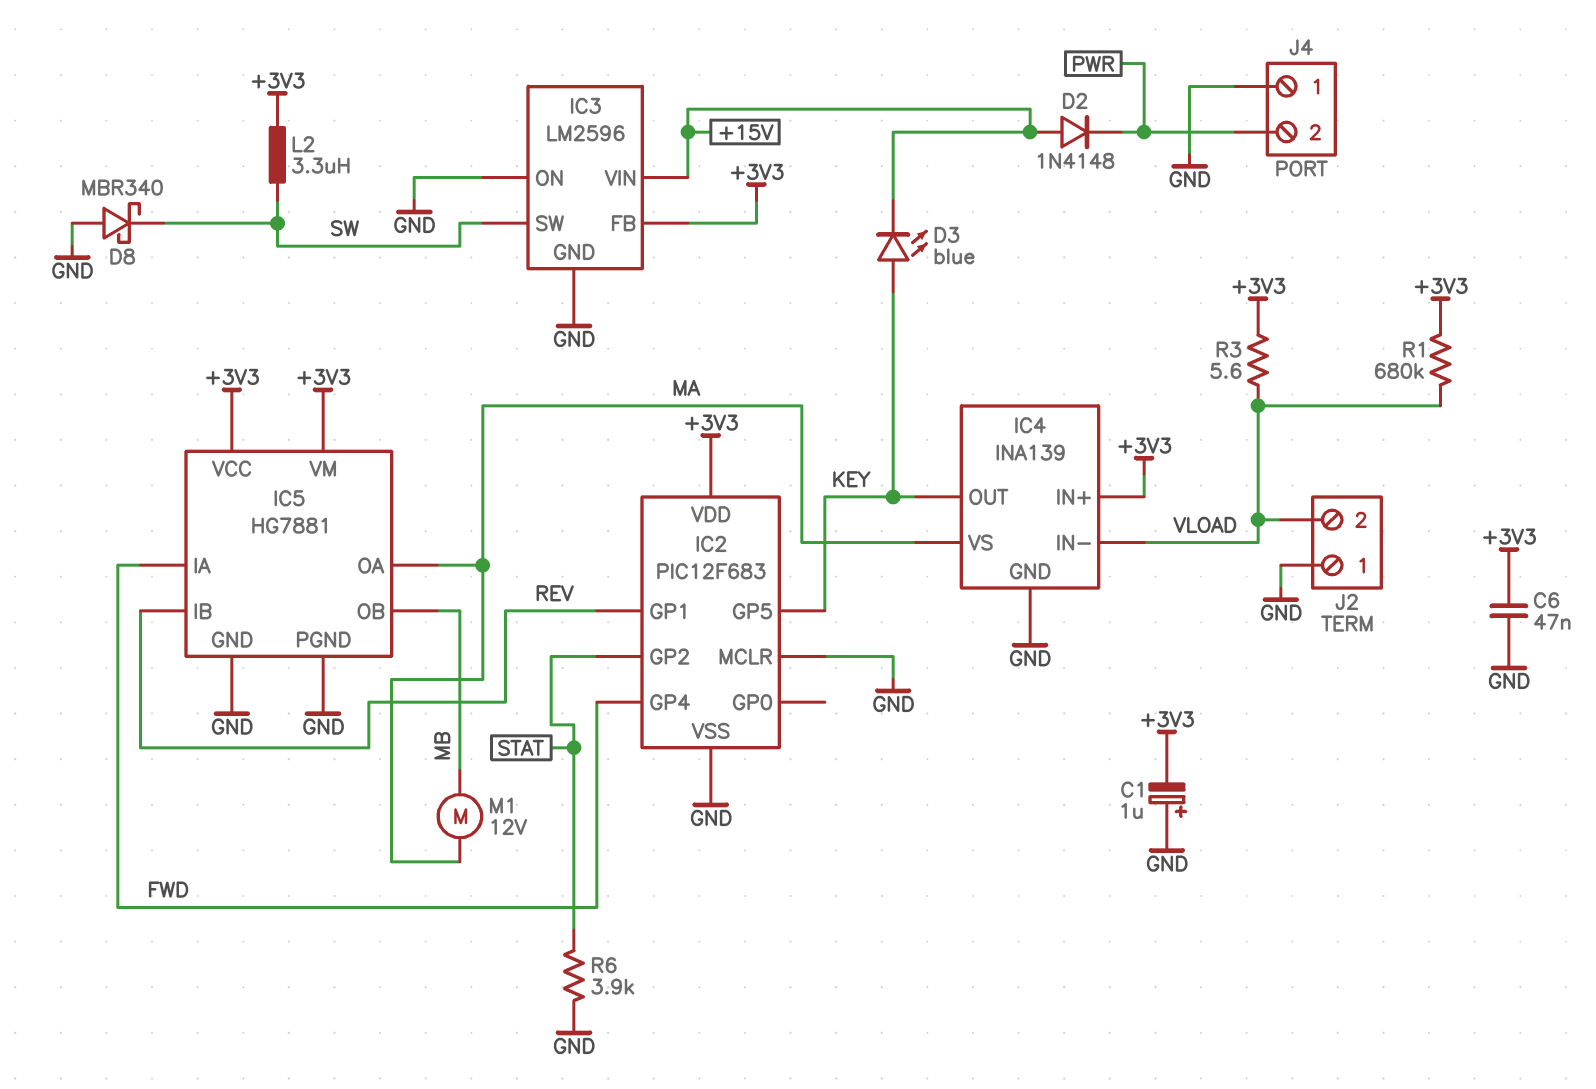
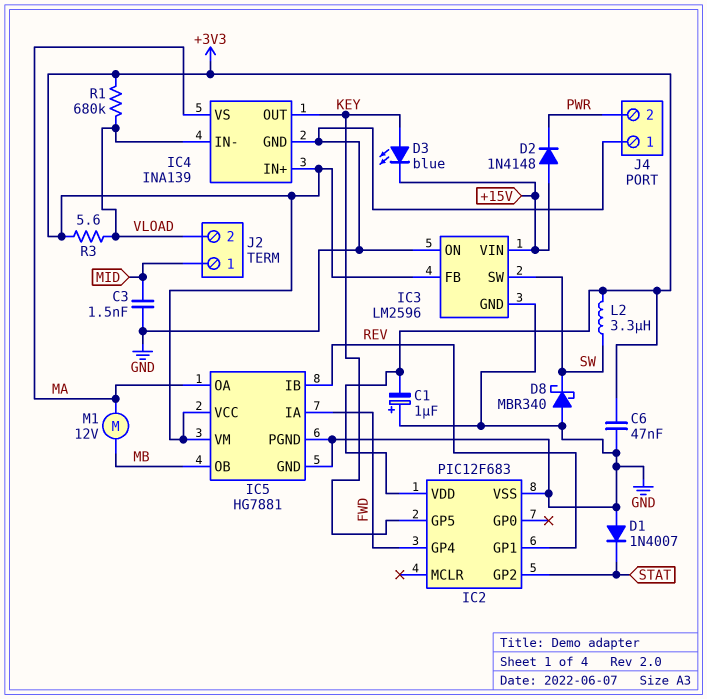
C3: none -> 1.5nF (GND, MID)
D1: none -> diode 1N4007 (A GND, K STAT)
IC2 pin MCLR: GND -> none
J2 pin 1: GND -> MID
R6: 3.9k (GND, STAT) -> none

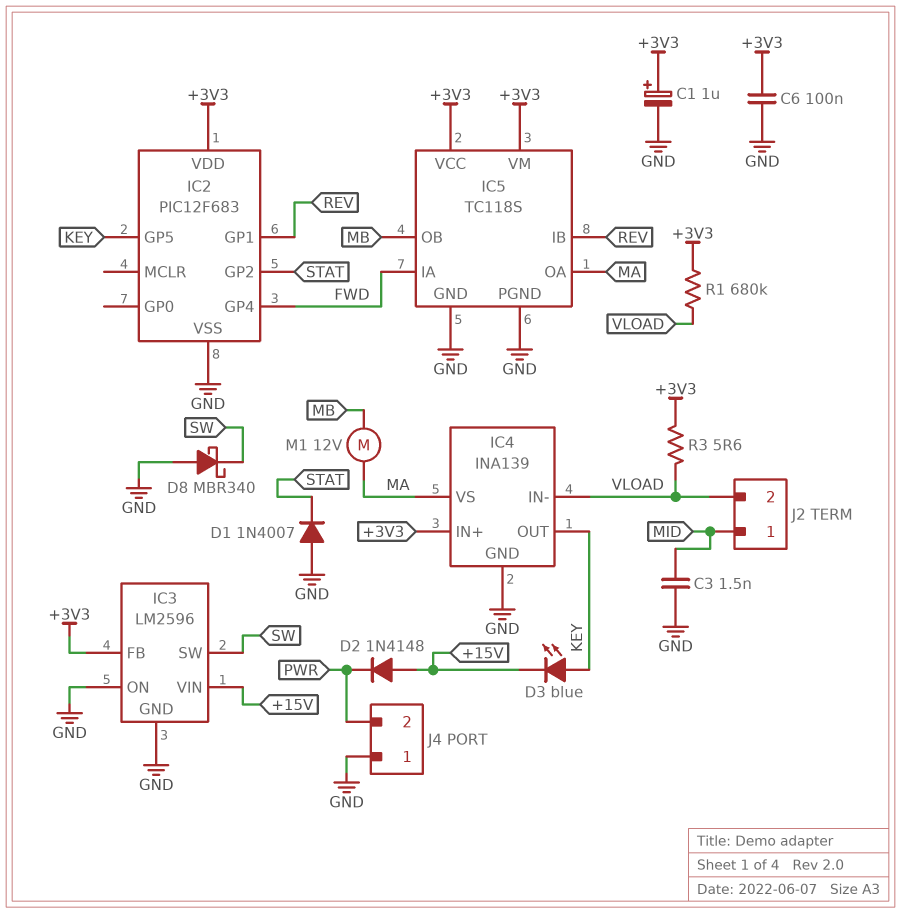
C1: 1uF (plus GND, minus +3V3) -> 1uF (plus +3V3, minus GND)
C6: 47nF (+3V3, GND) -> 100nF (+3V3, GND)
IC5: HG7881 -> TC118S
L2: 3.3uH (+3V3, SW) -> none

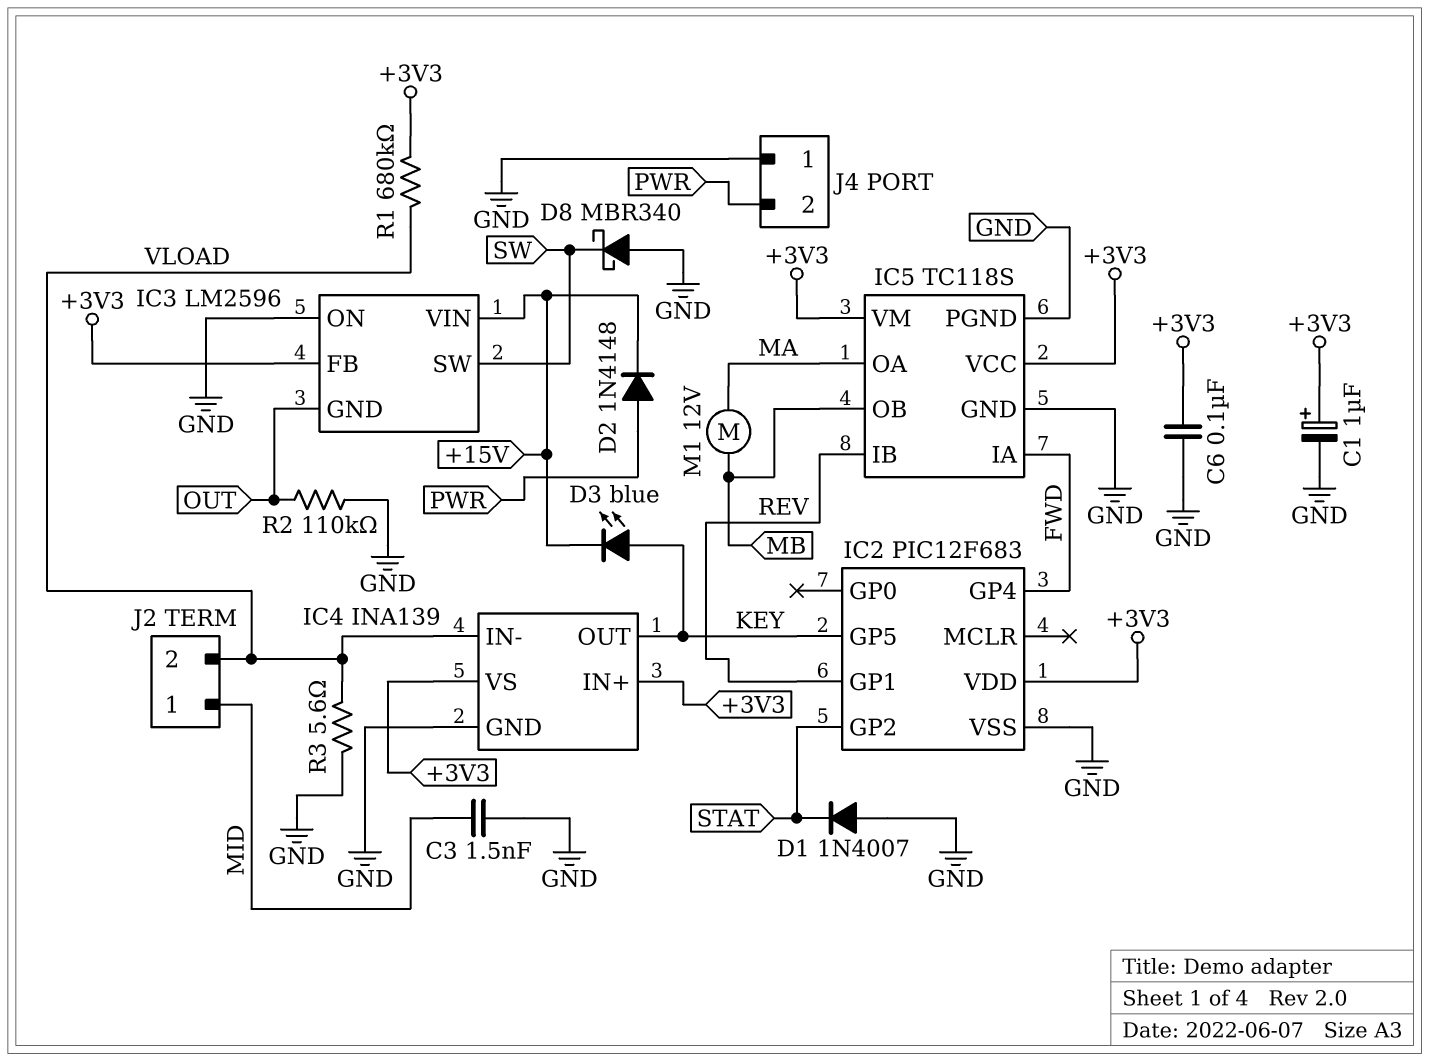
D2: diode 1N4148 (A +15V, K PWR) -> diode 1N4148 (A PWR, K +15V)
IC3 pin GND: GND -> OUT
IC4 pin VS: MA -> +3V3
R2: none -> 110k (GND, OUT)
R3: 5.6 (+3V3, VLOAD) -> 5.6 (GND, VLOAD)

